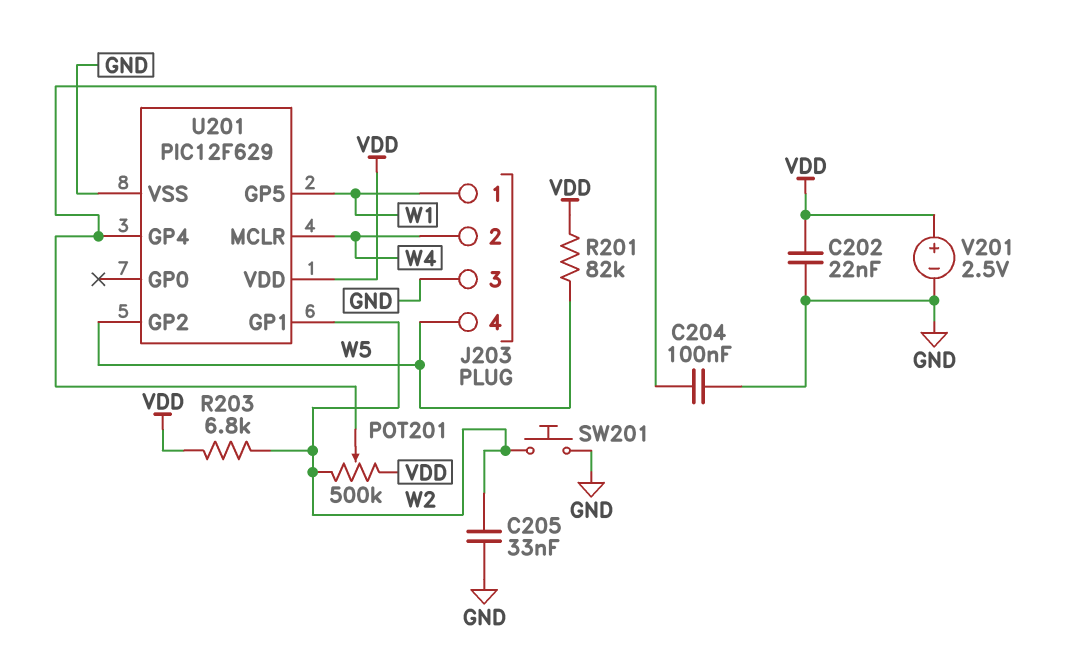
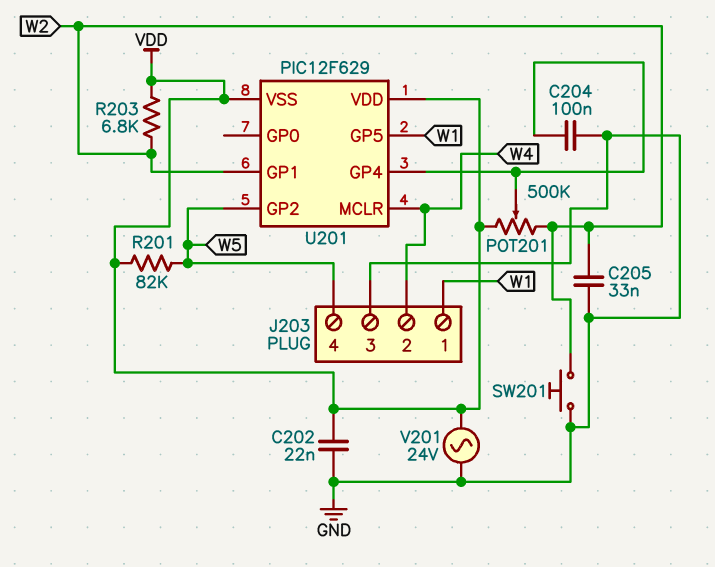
U201 pin VSS: GND -> VDD
V201: 2.5V (plus VDD, minus GND) -> AC 24V (GND, VDD)

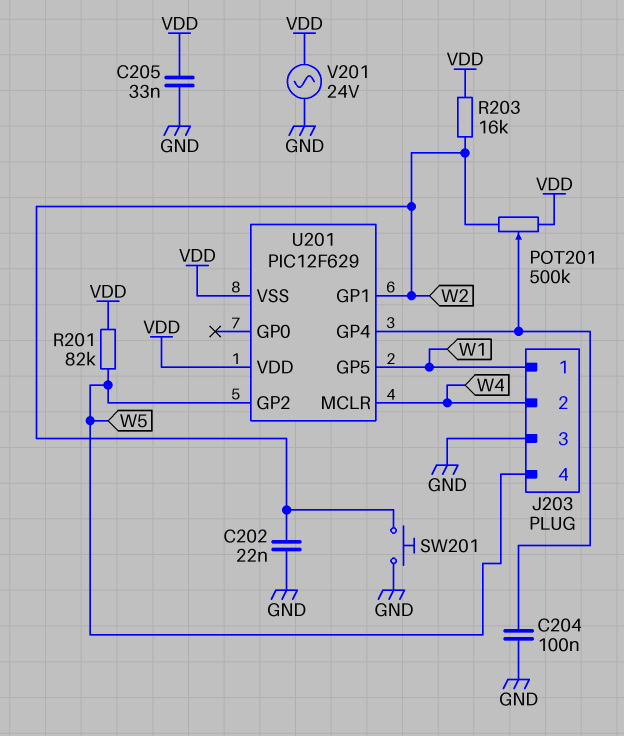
C202: 22nF (GND, VDD) -> 22nF (GND, W2)
C205: 33nF (GND, W2) -> 33nF (GND, VDD)
R203: 6.8k (VDD, W2) -> 16k (VDD, W2)

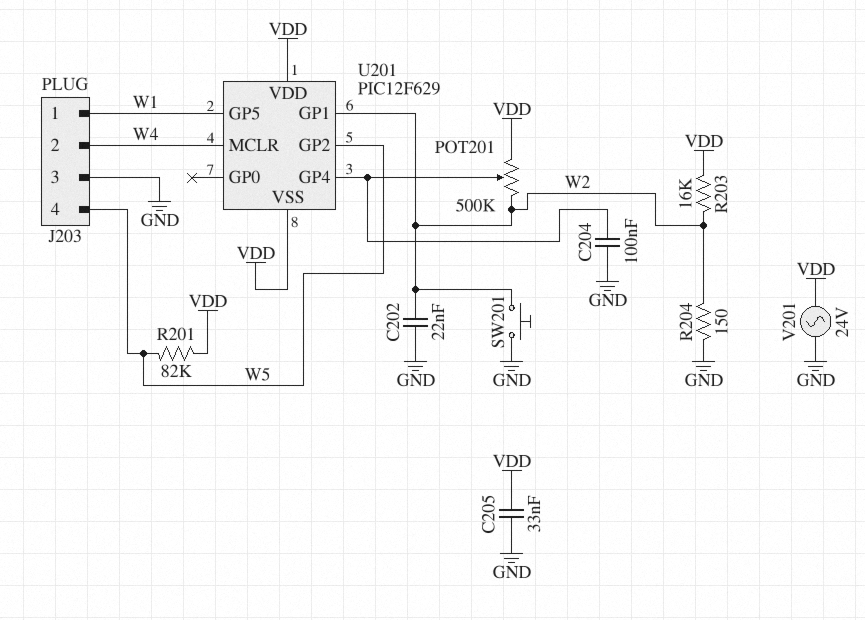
R204: none -> 150 (GND, W2)

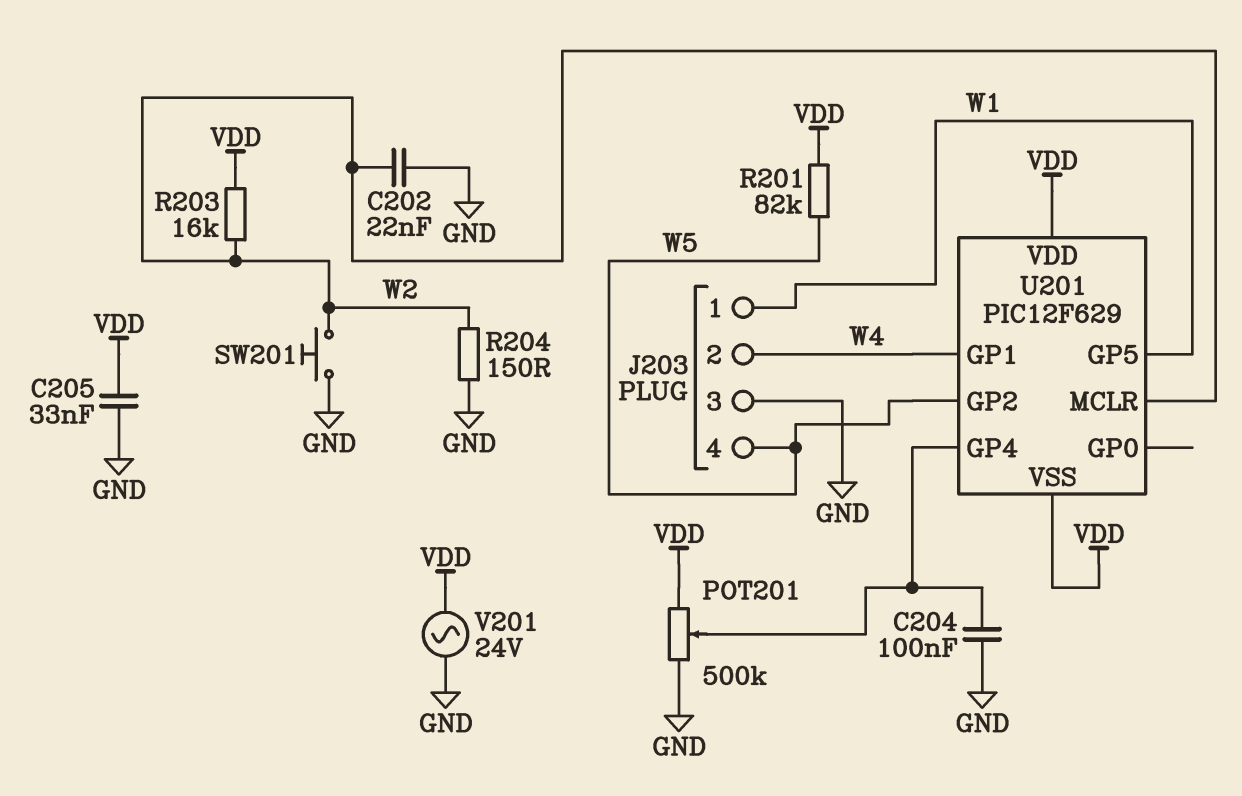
POT201: 500k (VDD, W2, wiper U201/GP4) -> 500k (GND, VDD, wiper U201/GP4)
U201 pin GP1: W2 -> W4
U201 pin MCLR: W4 -> W2

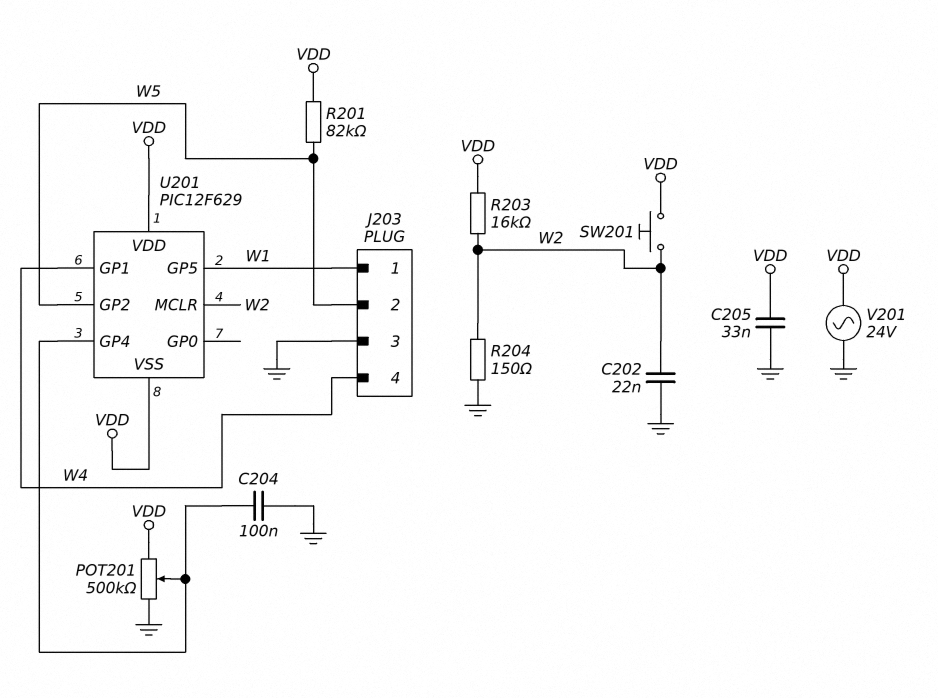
J203 pin 2: W4 -> W5
J203 pin 4: W5 -> W4
SW201: button (GND, W2) -> button (VDD, W2)

